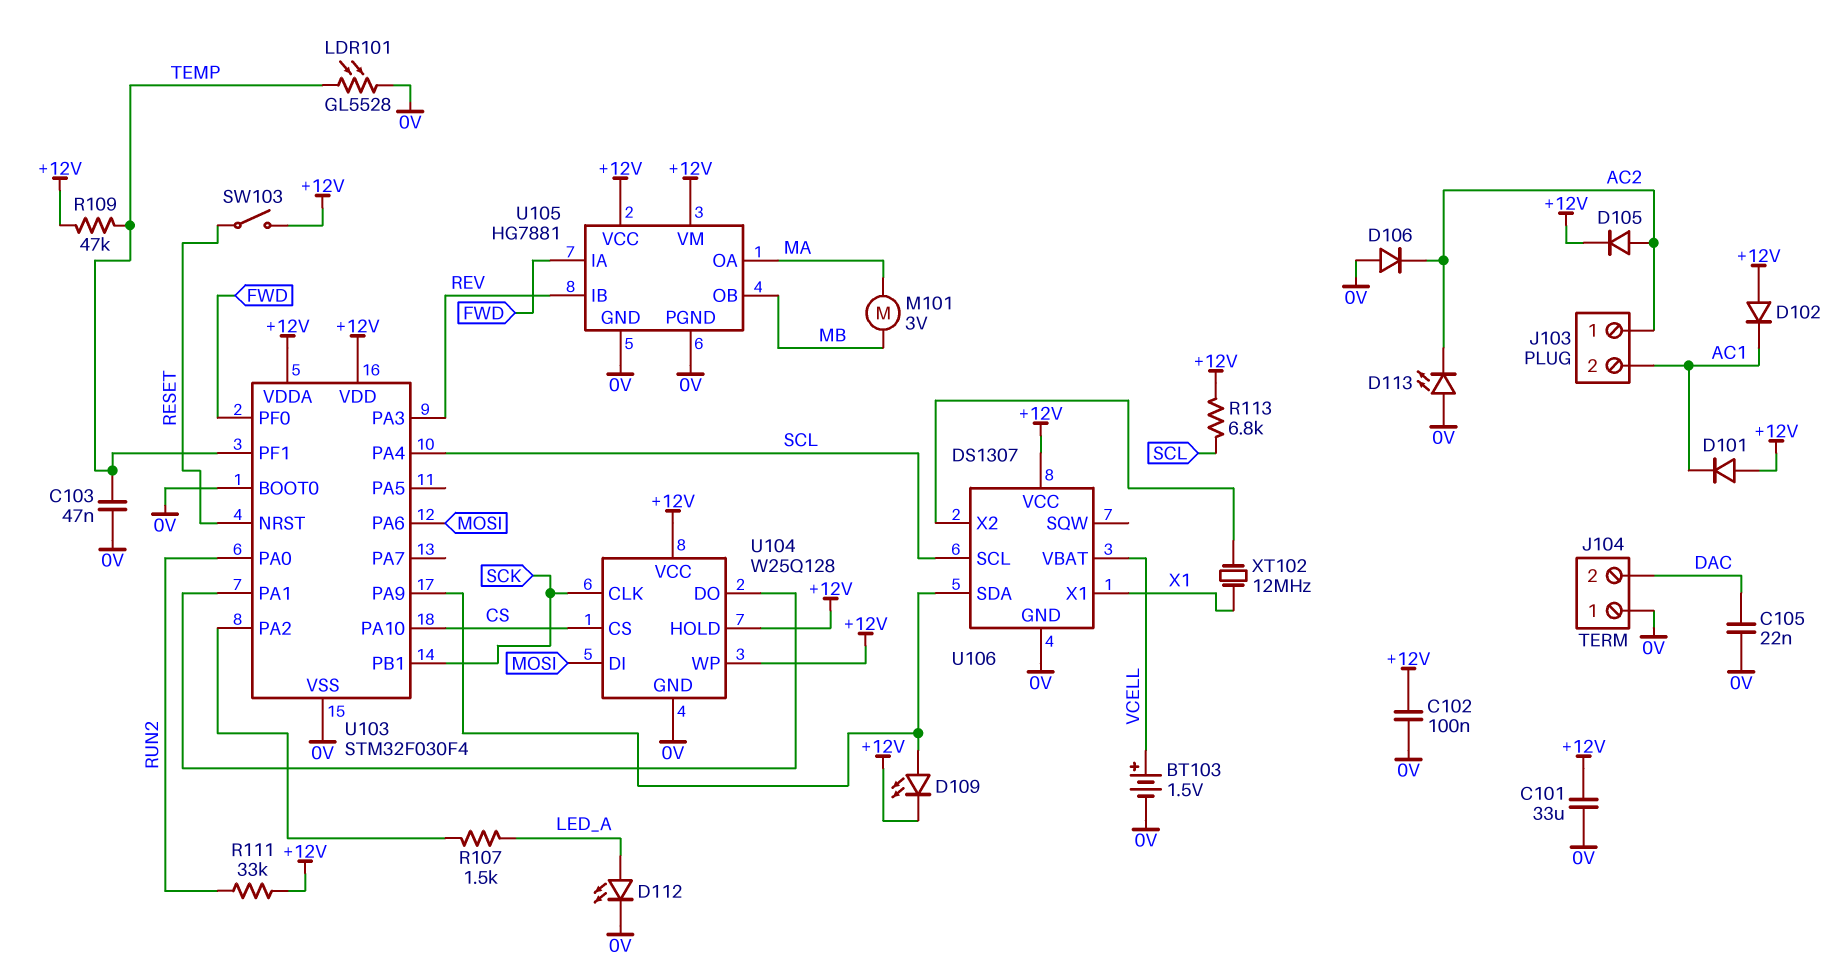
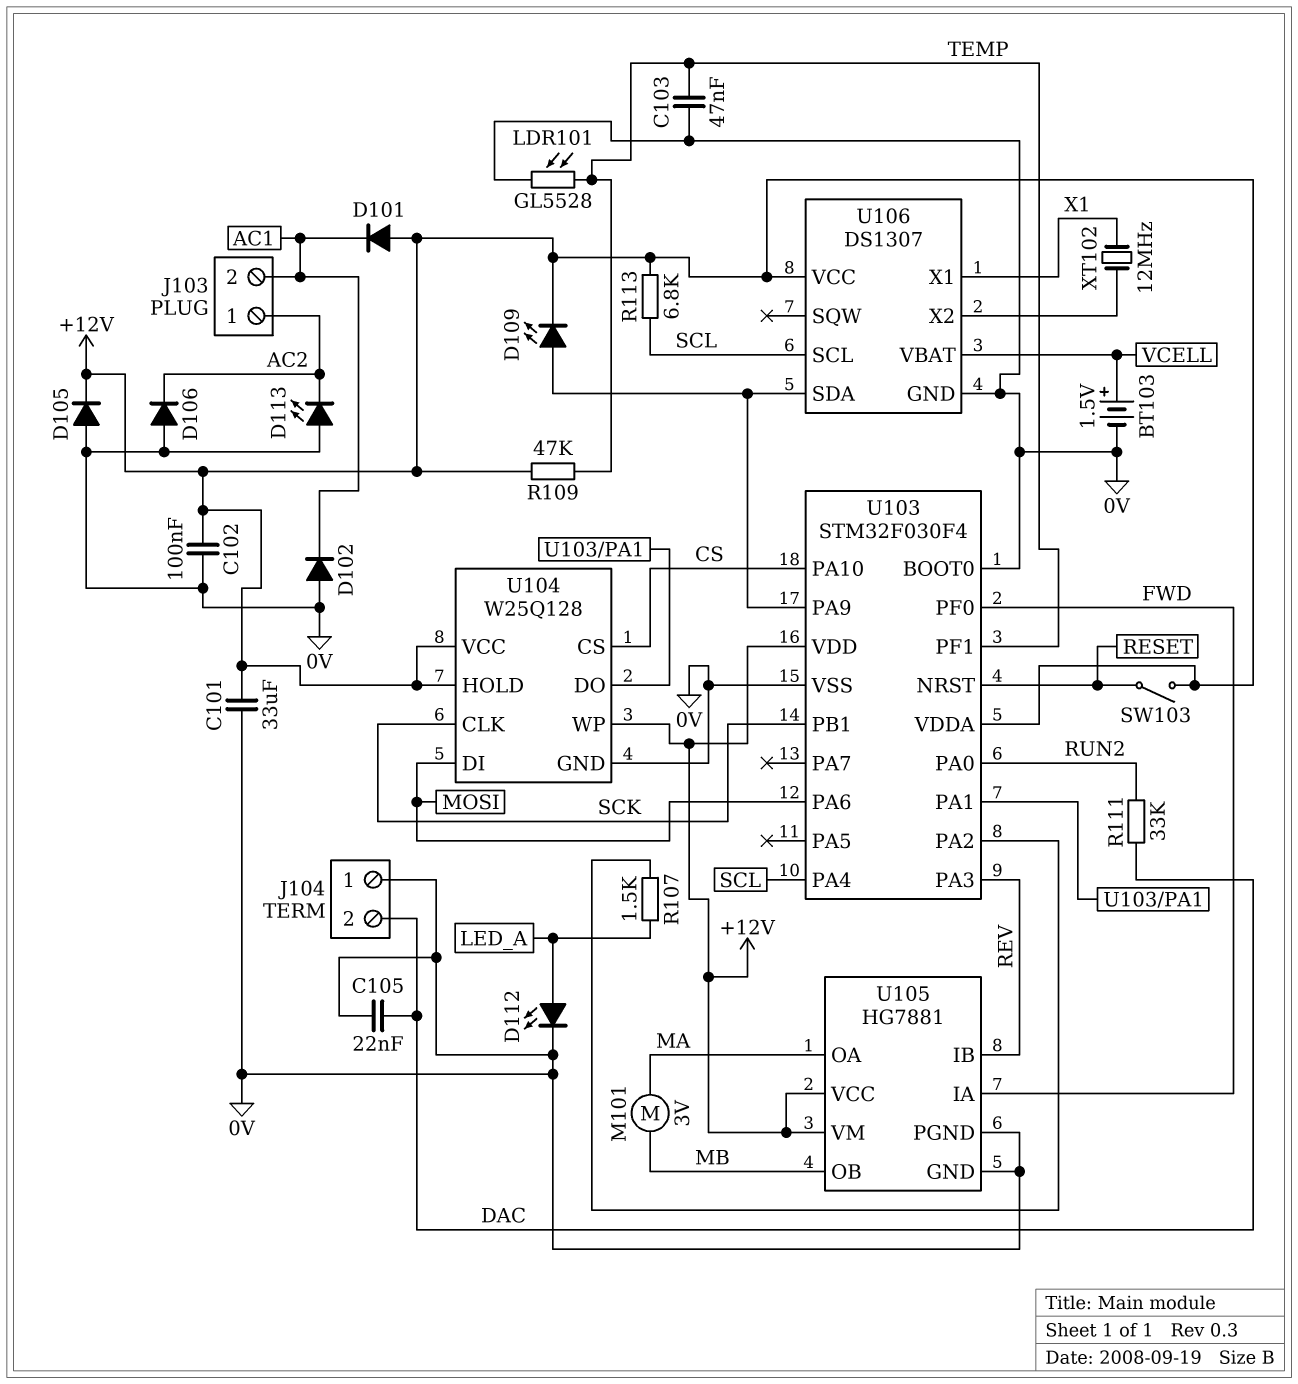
D102: diode (A +12V, K AC1) -> diode (A 0V, K AC1)
D105: diode (A AC2, K +12V) -> diode (A 0V, K +12V)
R111: 33k (+12V, RUN2) -> 33k (DAC, RUN2)

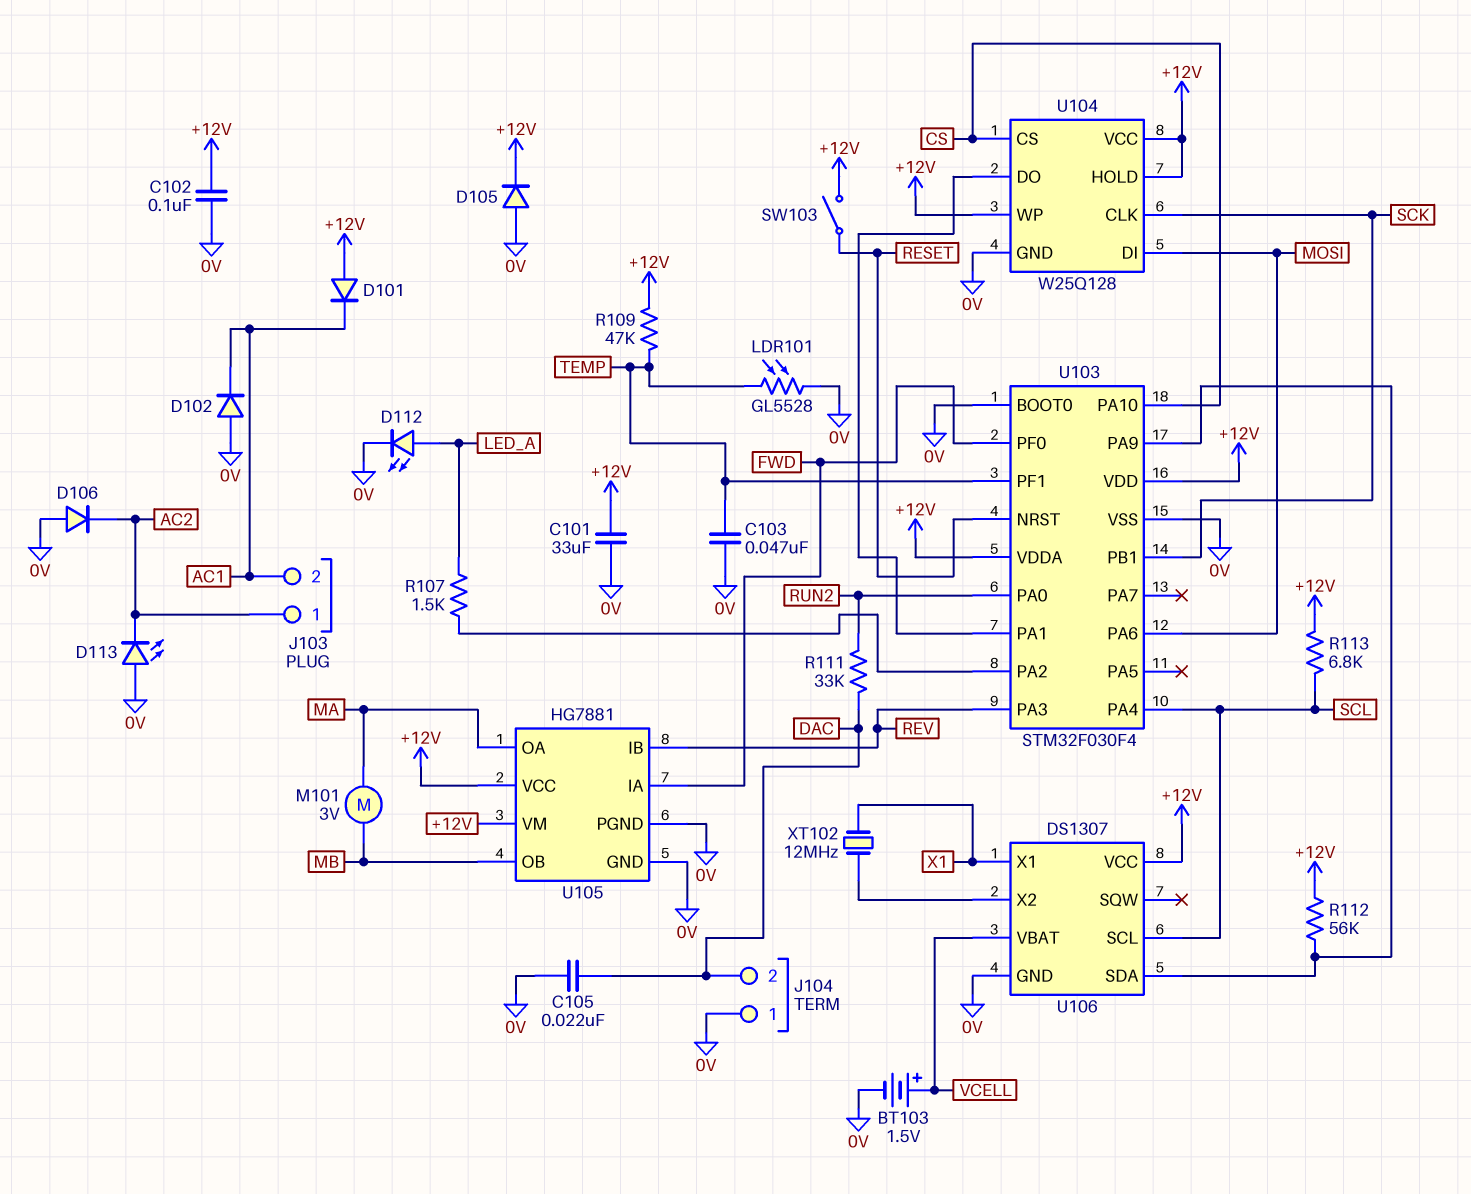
D109: LED (A U103/PA9, K +12V) -> none
R112: none -> 56k (+12V, U103/PA9)

